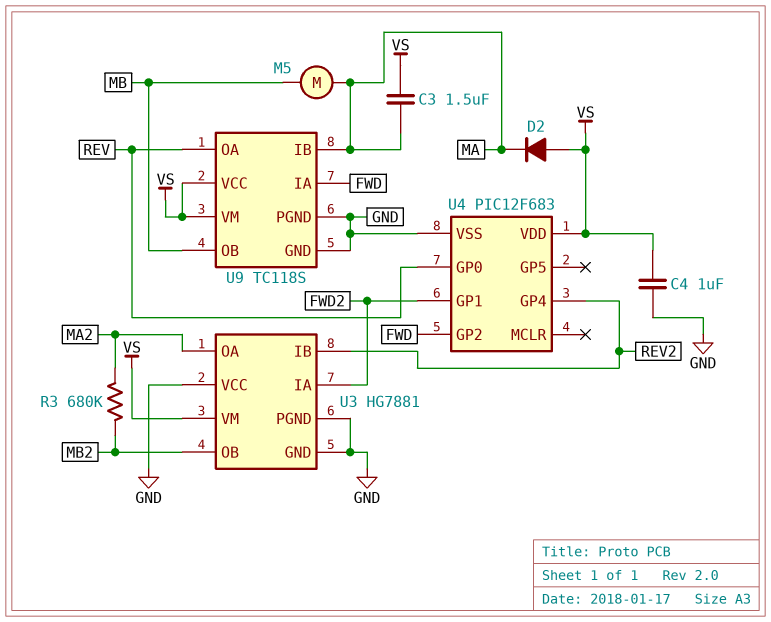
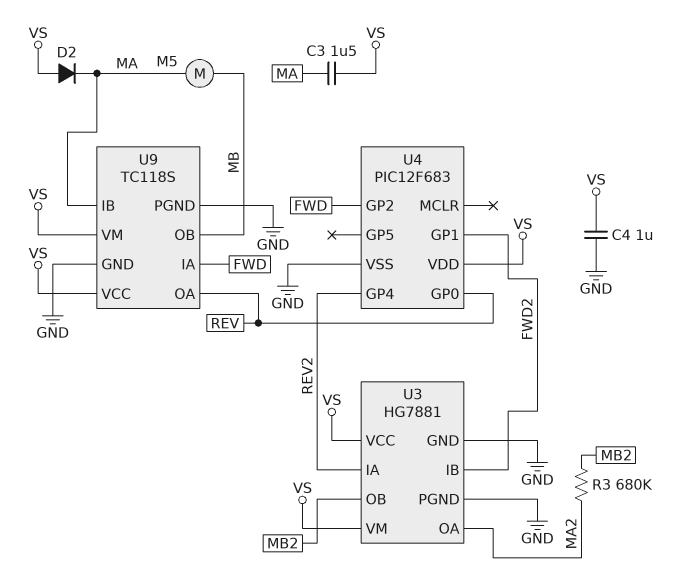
U3 pin IA: FWD2 -> REV2
U3 pin IB: REV2 -> FWD2
U3 pin VCC: GND -> VS

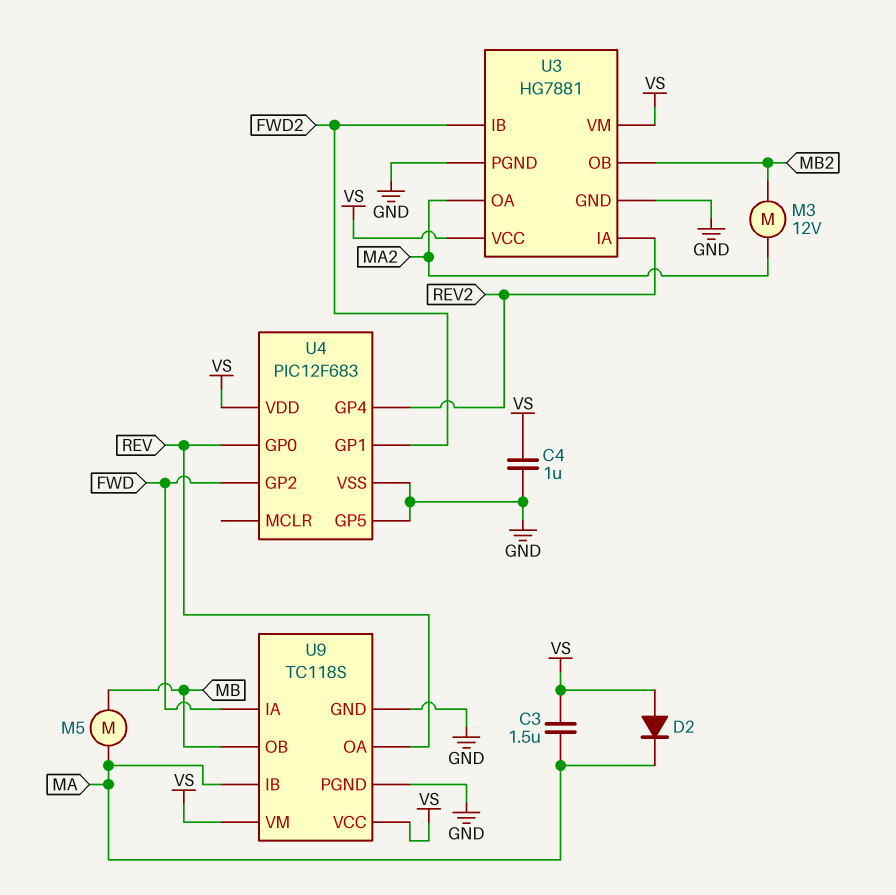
M3: none -> motor 12V (MA2, MB2)
R3: 680k (MA2, MB2) -> none
U4 pin GP5: none -> GND

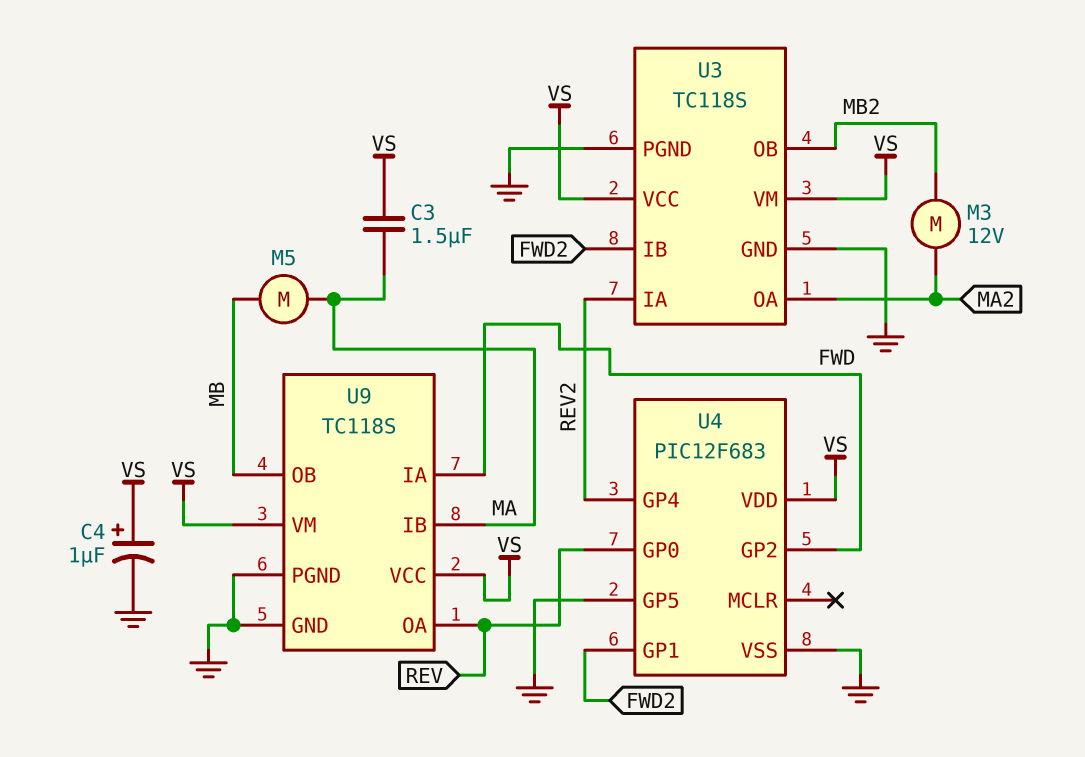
C4: 1uF (GND, VS) -> 1uF (plus VS, minus GND)
D2: diode (A VS, K MA) -> none
U3: HG7881 -> TC118S

